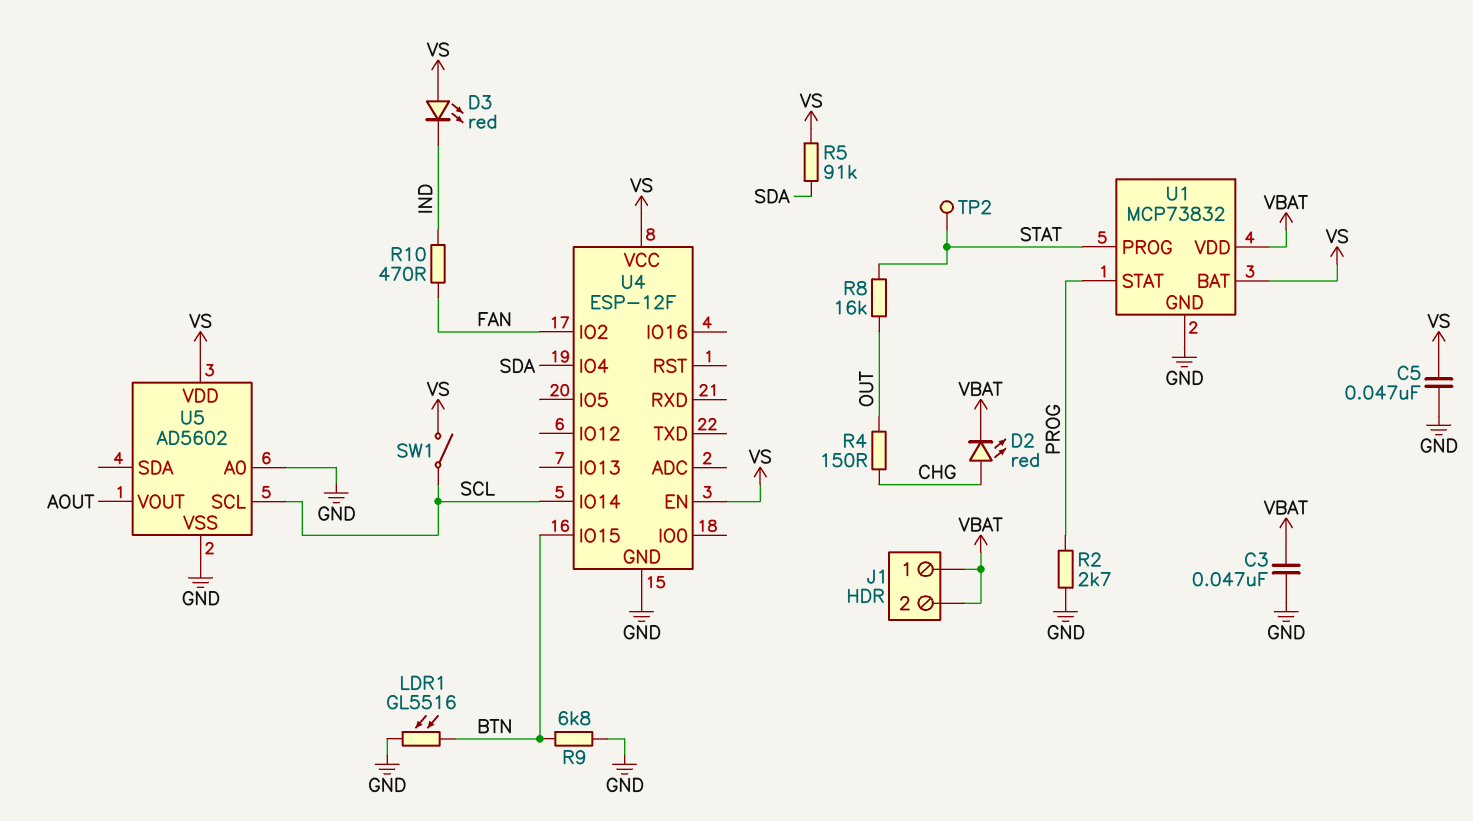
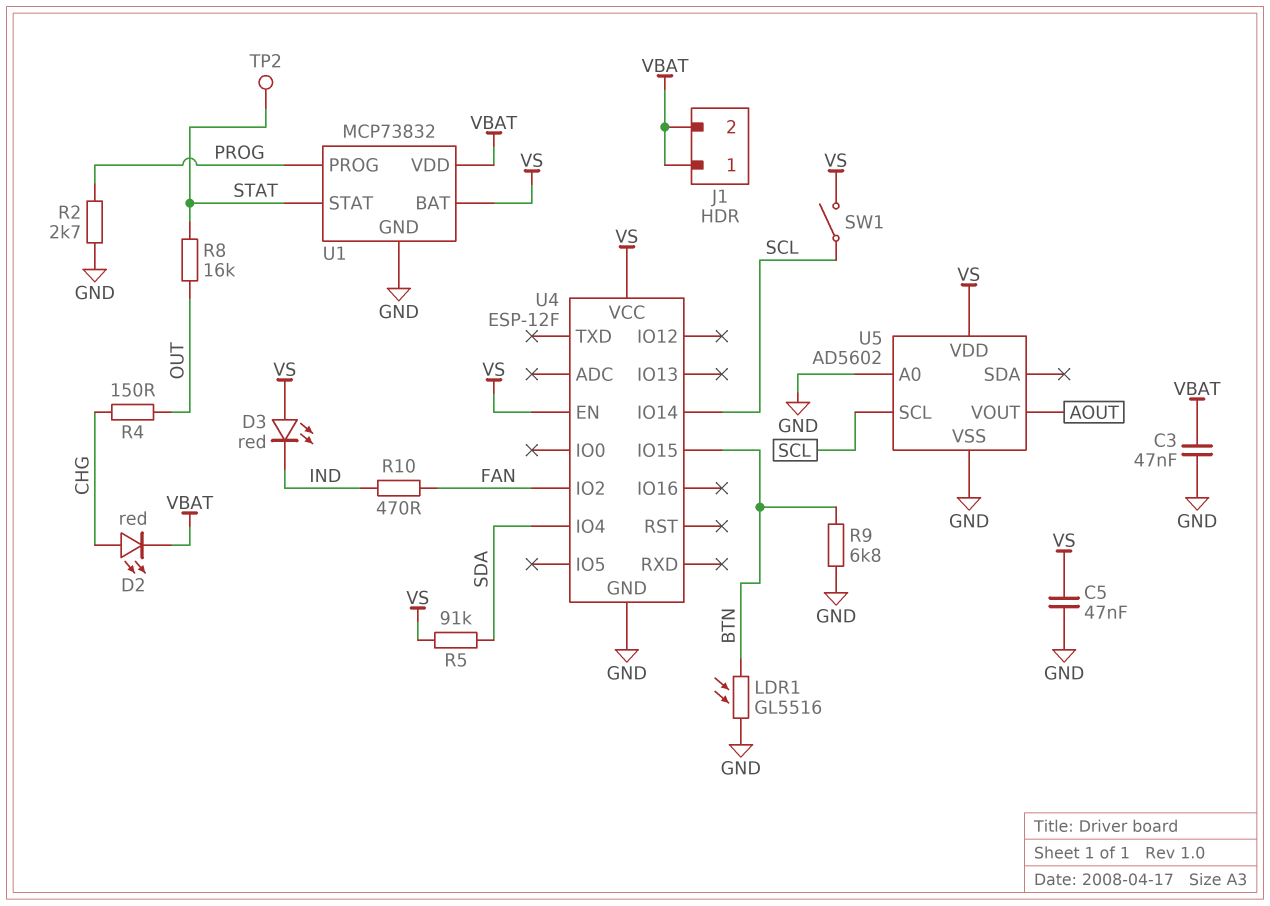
U1 pin PROG: STAT -> PROG
U1 pin STAT: PROG -> STAT

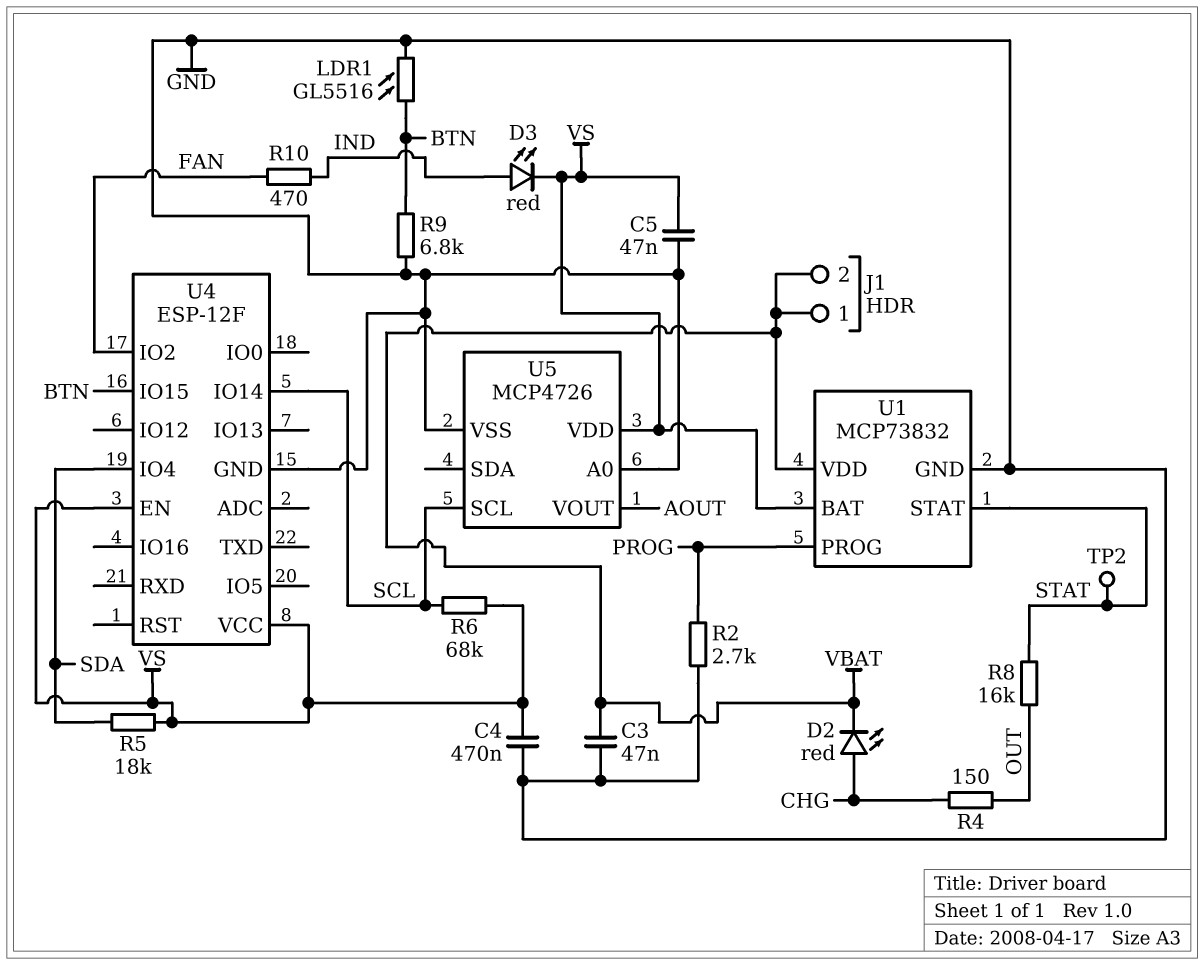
C4: none -> 470nF (GND, VS)
D3: LED red (A VS, K IND) -> LED red (A IND, K VS)
R5: 91k (SDA, VS) -> 18k (SDA, VS)
R6: none -> 68k (SCL, VS)
SW1: switch (SCL, VS) -> none
U5: AD5602 -> MCP4726

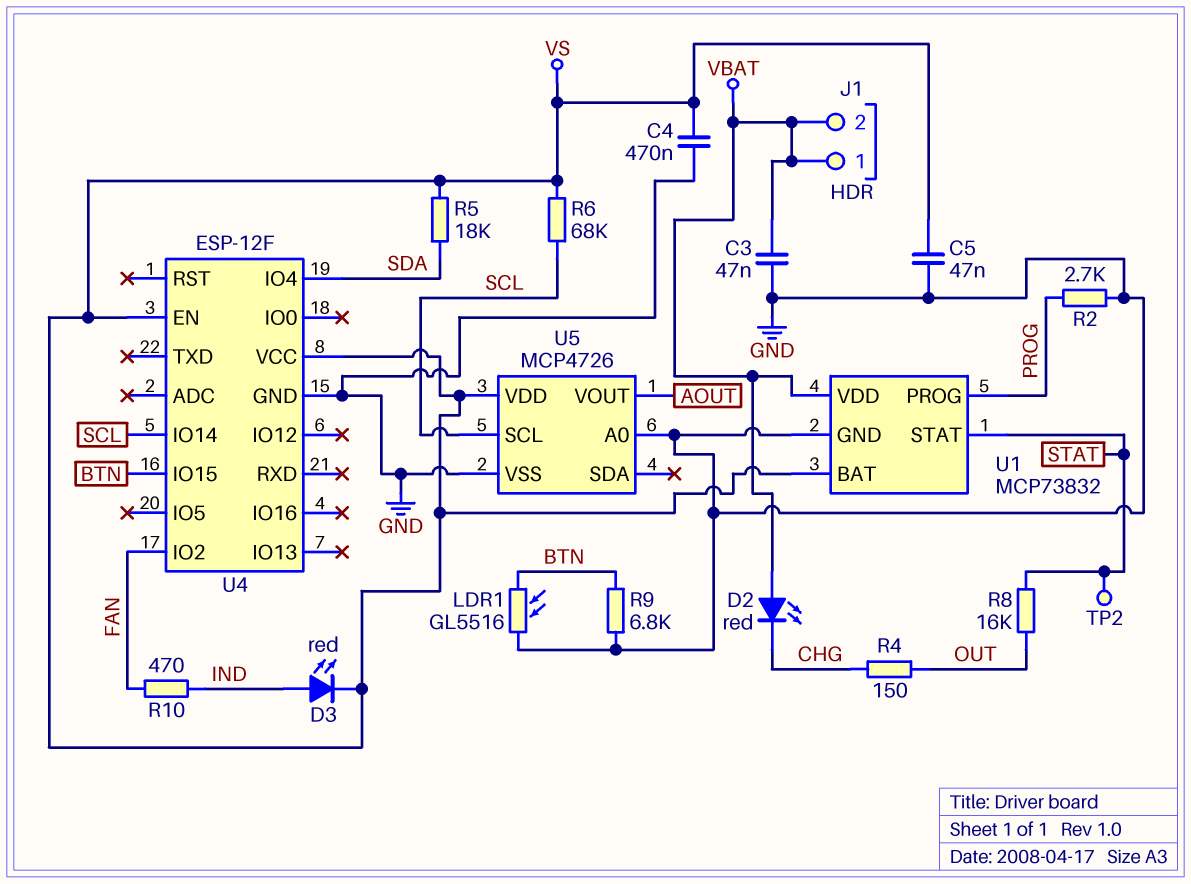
D2: LED red (A CHG, K VBAT) -> LED red (A VBAT, K CHG)

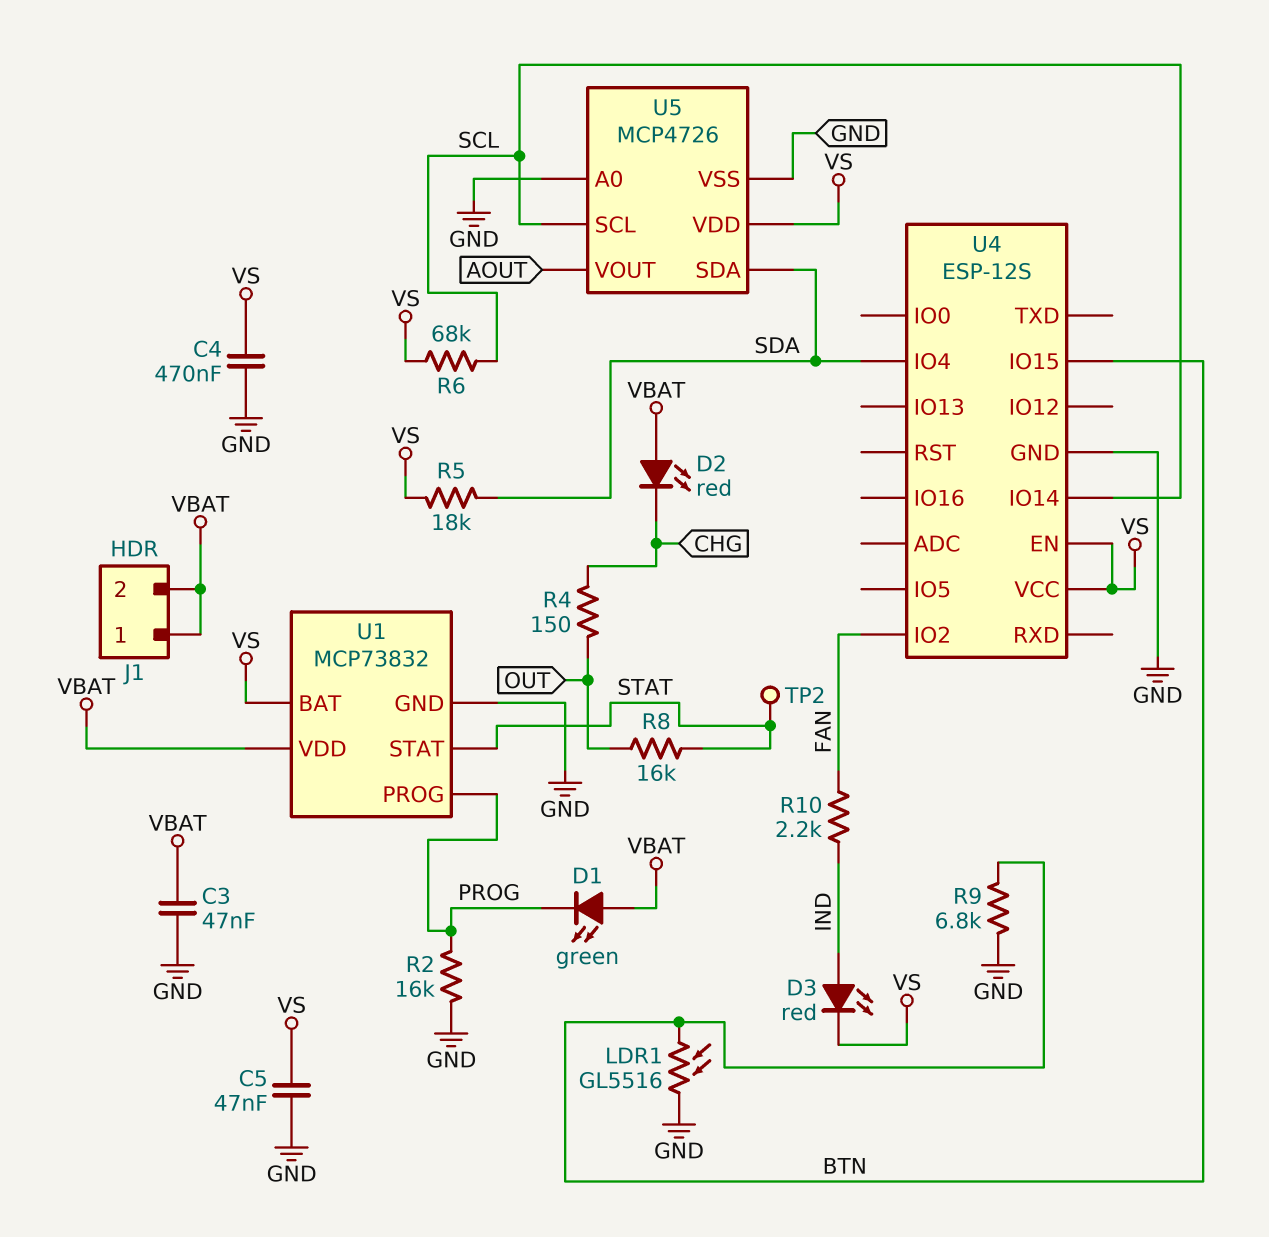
D1: none -> LED green (A VBAT, K PROG)
R2: 2.7k (GND, PROG) -> 16k (GND, PROG)
R10: 470 (FAN, IND) -> 2.2k (FAN, IND)
U4: ESP-12F -> ESP-12S
U5 pin SDA: none -> SDA

